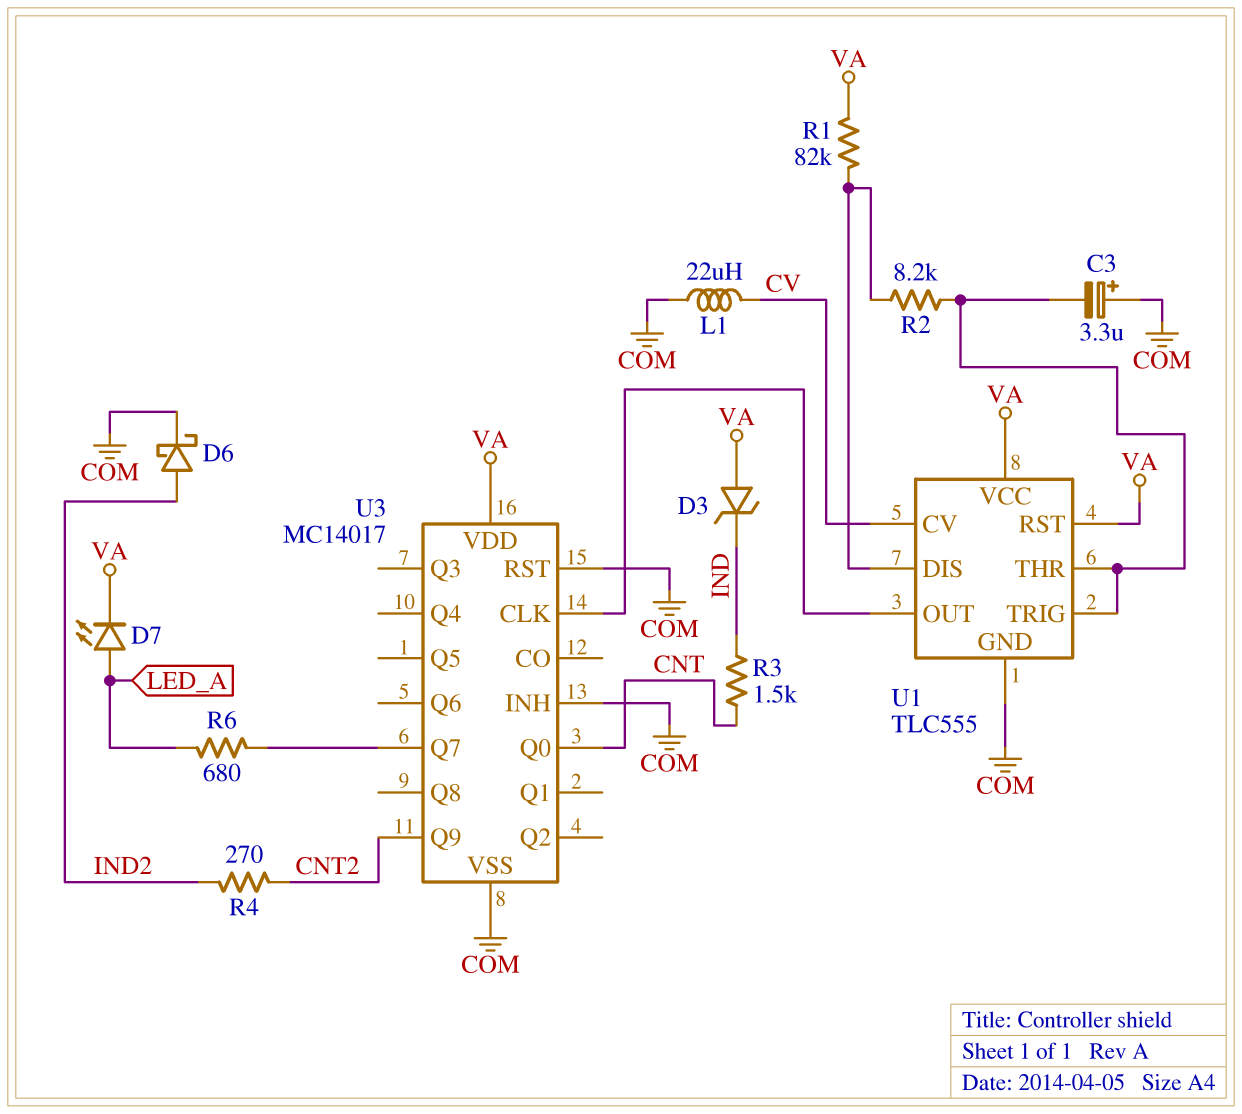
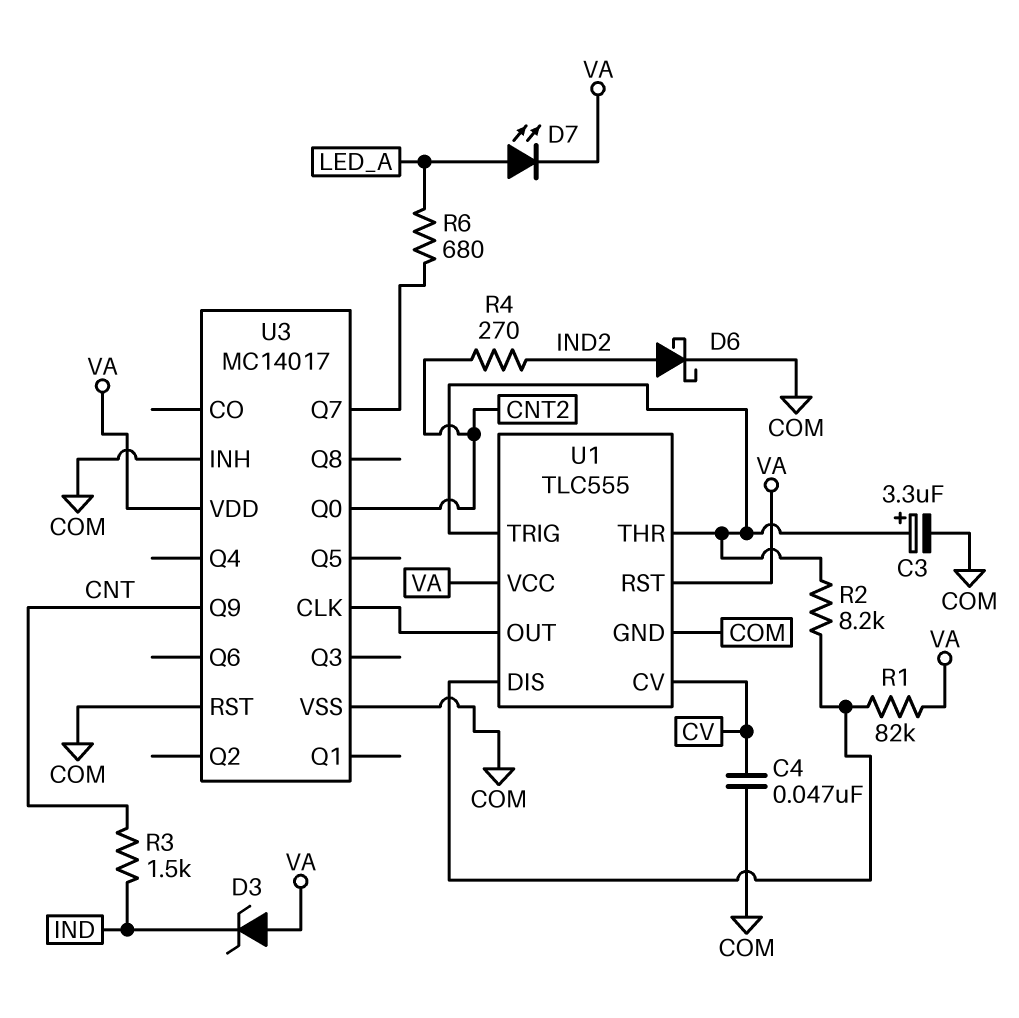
C3: 3.3uF (plus COM, minus U1/THR) -> 3.3uF (plus U1/THR, minus COM)
C4: none -> 47nF (COM, CV)
L1: 22uH (COM, CV) -> none
U3 pin Q0: CNT -> CNT2
U3 pin Q9: CNT2 -> CNT

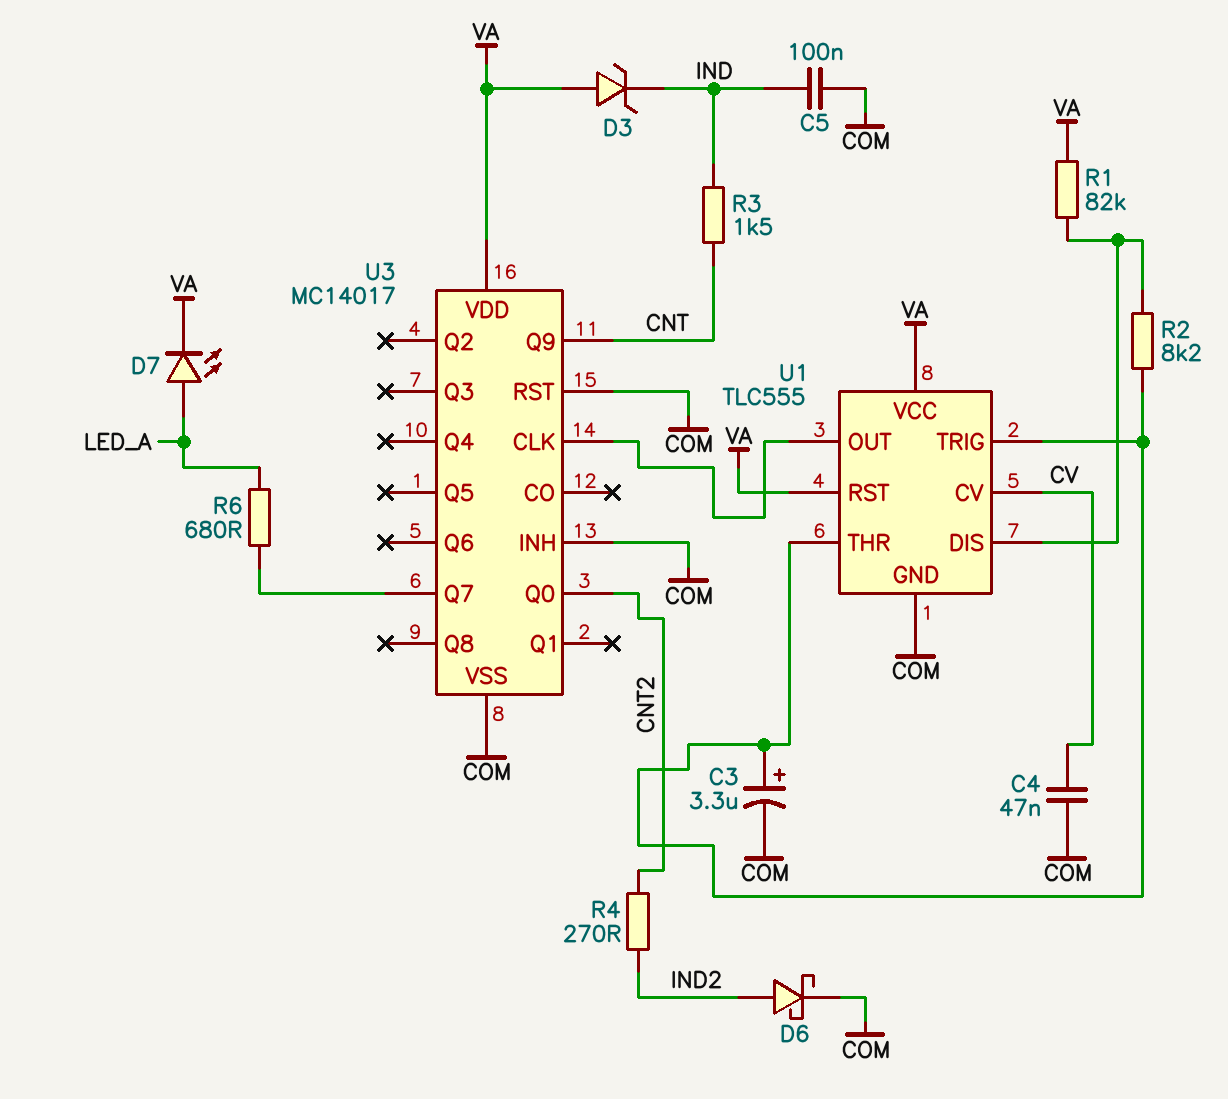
C5: none -> 100nF (COM, IND)

